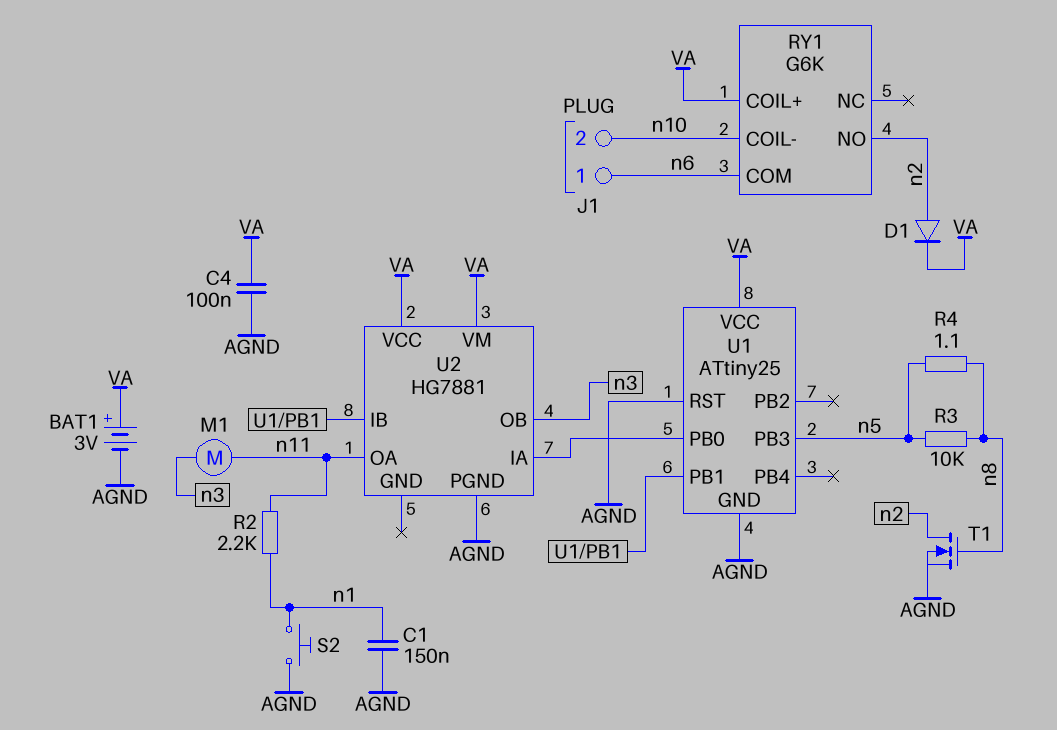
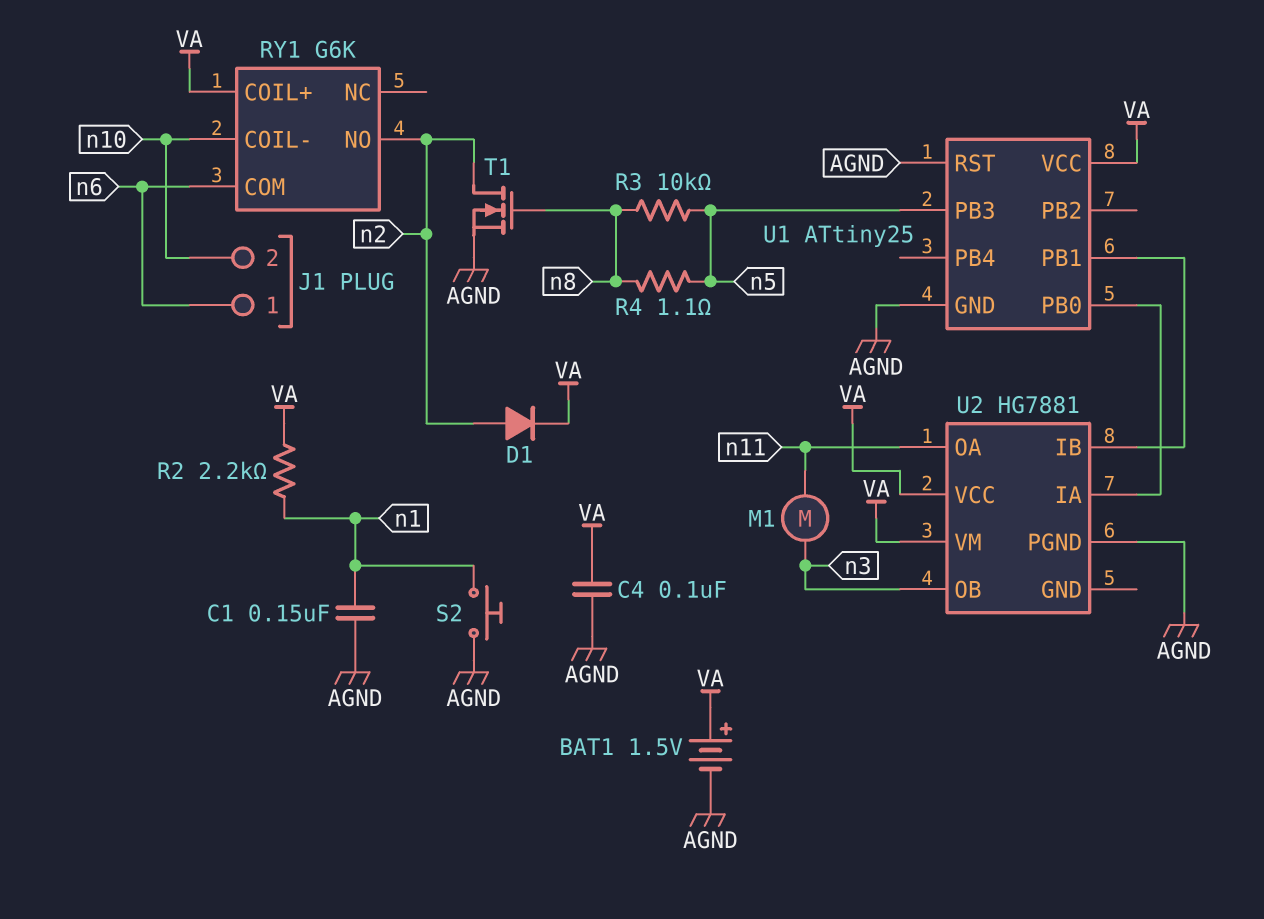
BAT1: 3V (plus VA, minus AGND) -> 1.5V (plus VA, minus AGND)
R2: 2.2k (n1, n11) -> 2.2k (VA, n1)

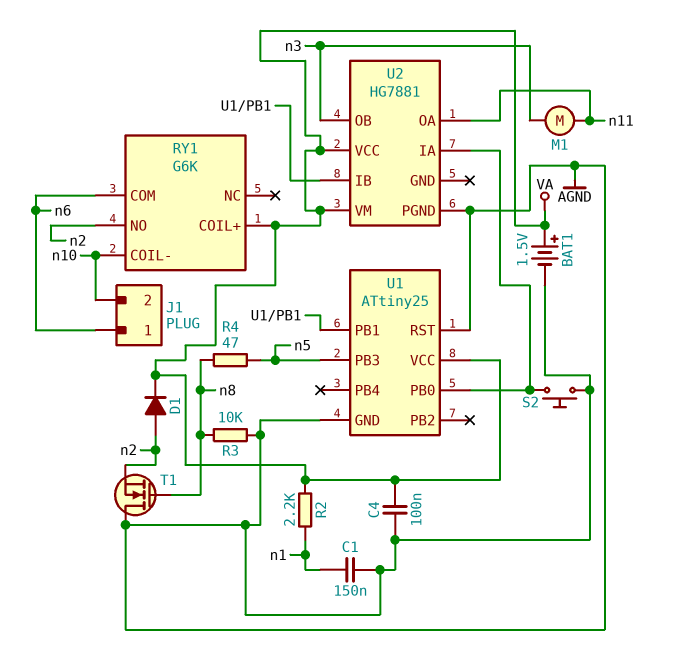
R3: 10k (n5, n8) -> 10k (AGND, n8)
R4: 1.1 (n5, n8) -> 47 (n5, n8)
S2: button (AGND, n1) -> button (AGND, U1/PB0)
T1: NMOS (G n8, D n2, S AGND) -> NMOS (G n8, D AGND, S n2)

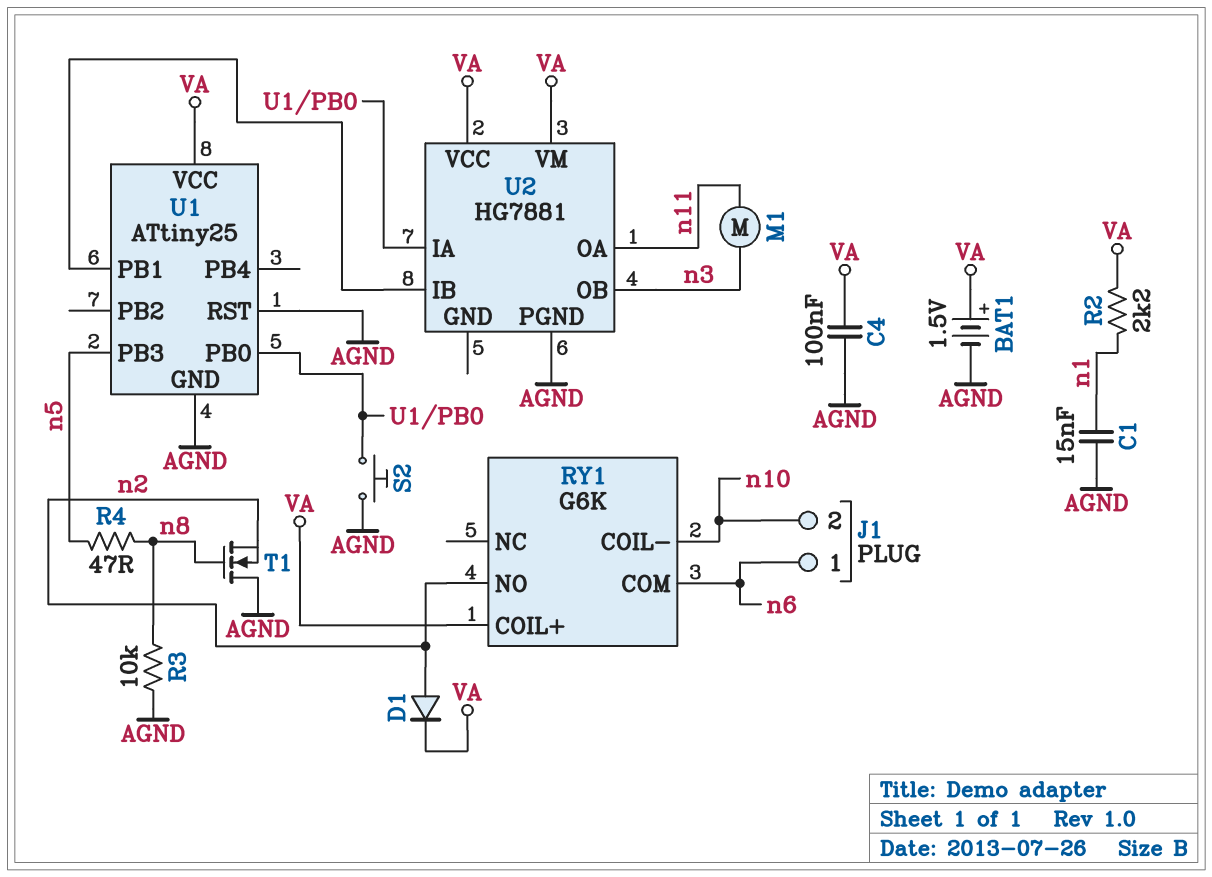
C1: 150nF (AGND, n1) -> 15nF (AGND, n1)

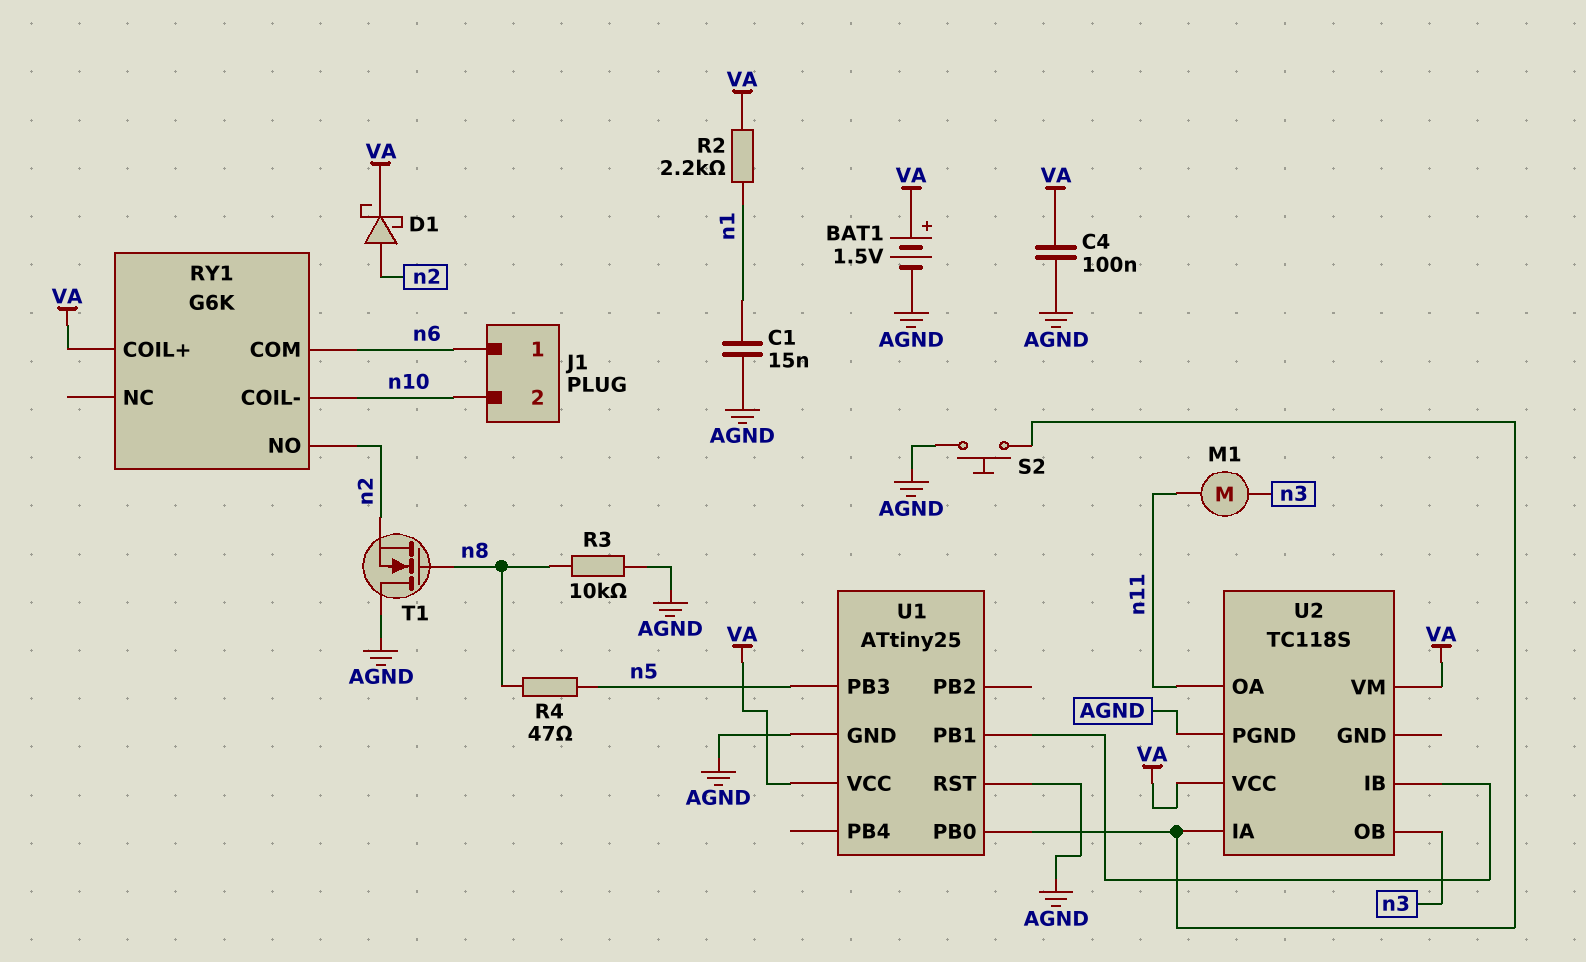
D1: diode (A n2, K VA) -> schottky (A n2, K VA)
U2: HG7881 -> TC118S

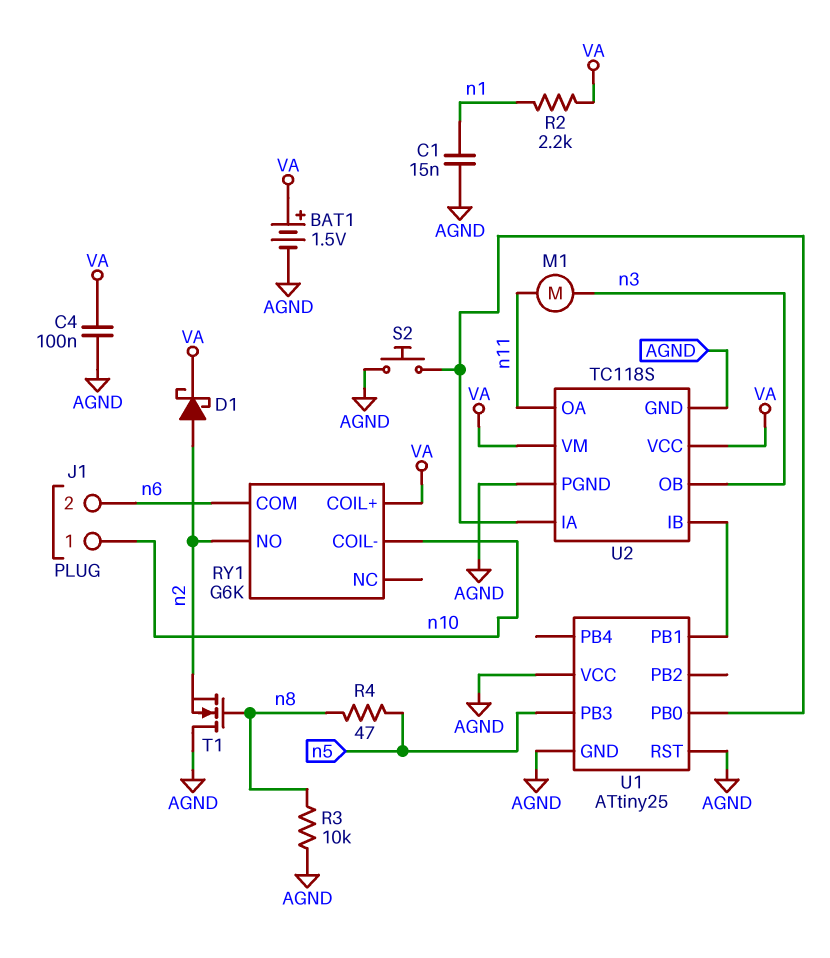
J1 pin 1: n6 -> n10
J1 pin 2: n10 -> n6
U1 pin VCC: VA -> AGND
U2 pin GND: none -> AGND

